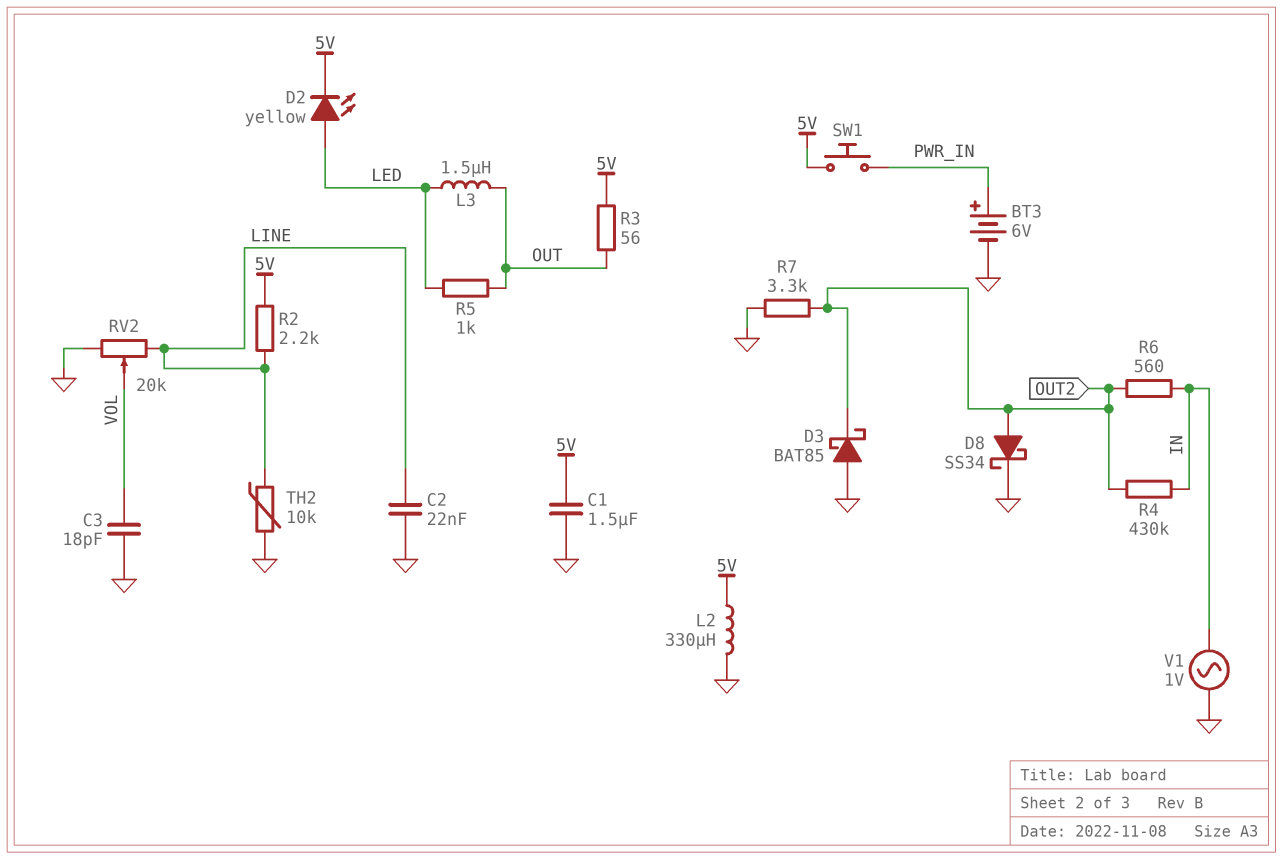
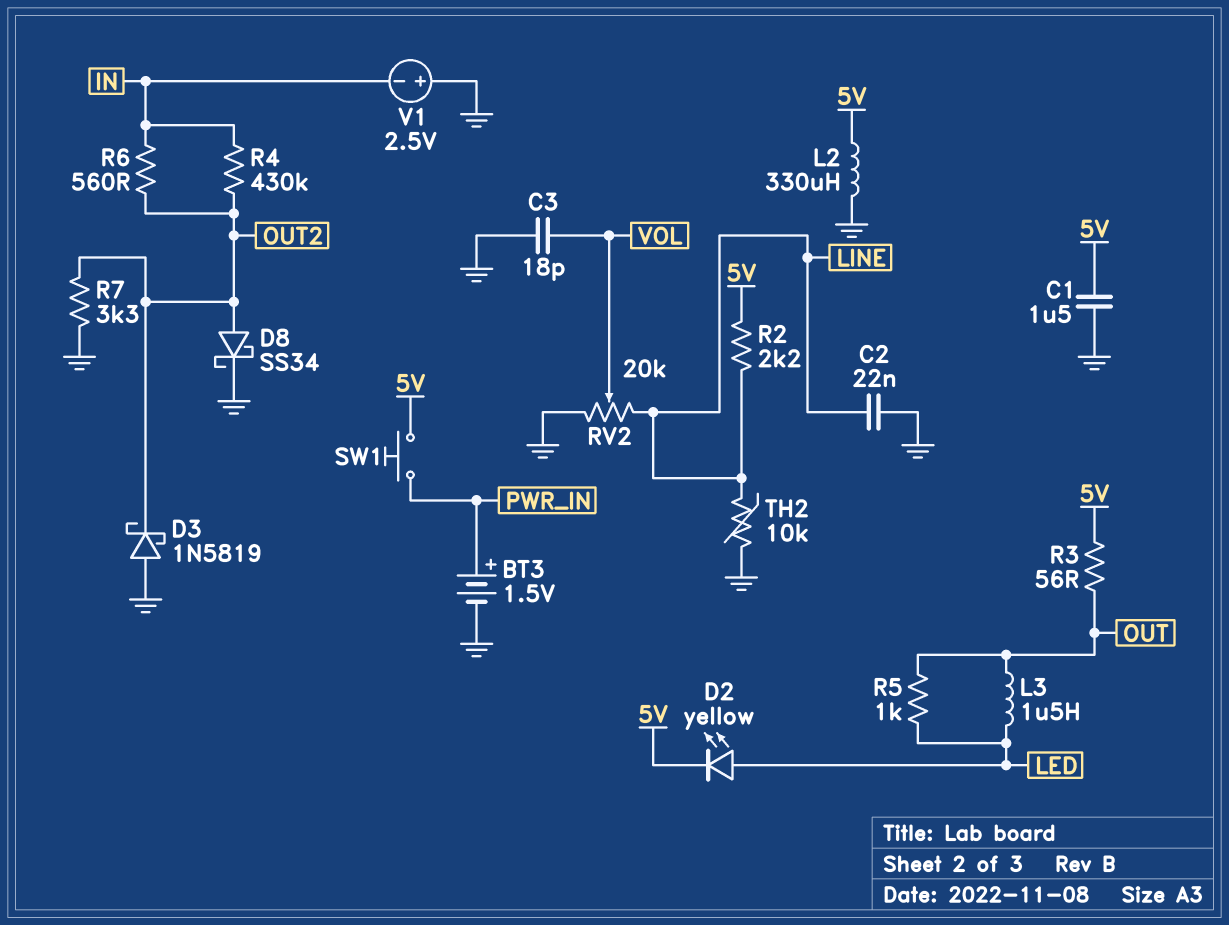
BT3: 6V (plus PWR_IN, minus GND) -> 1.5V (plus PWR_IN, minus GND)
D3: schottky BAT85 (A GND, K OUT2) -> schottky 1N5819 (A GND, K OUT2)
V1: AC 1V (GND, IN) -> 2.5V (plus GND, minus IN)

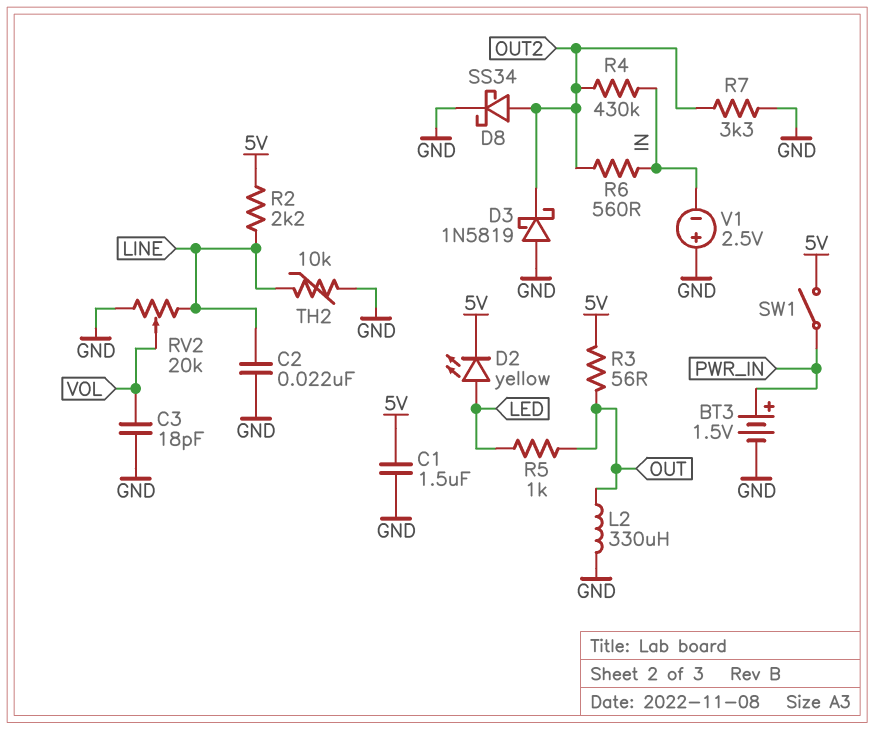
L2: 330uH (5V, GND) -> 330uH (GND, OUT)
L3: 1.5uH (LED, OUT) -> none
SW1: button (5V, PWR_IN) -> switch (5V, PWR_IN)

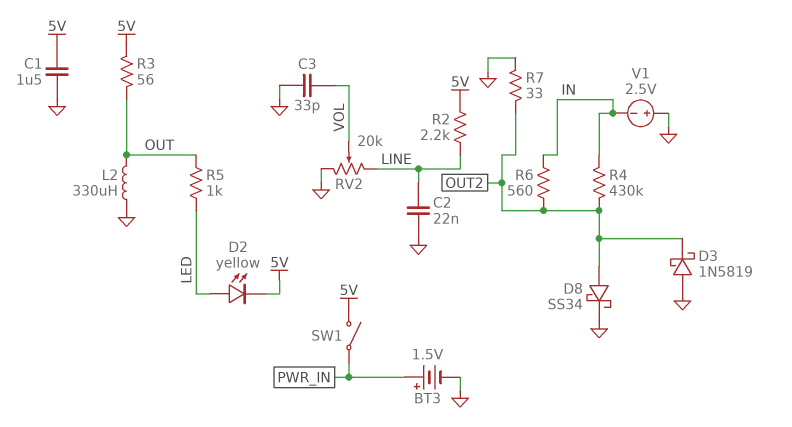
C3: 18pF (GND, VOL) -> 33pF (GND, VOL)
R7: 3.3k (GND, OUT2) -> 33 (GND, OUT2)
TH2: 10k (GND, LINE) -> none

